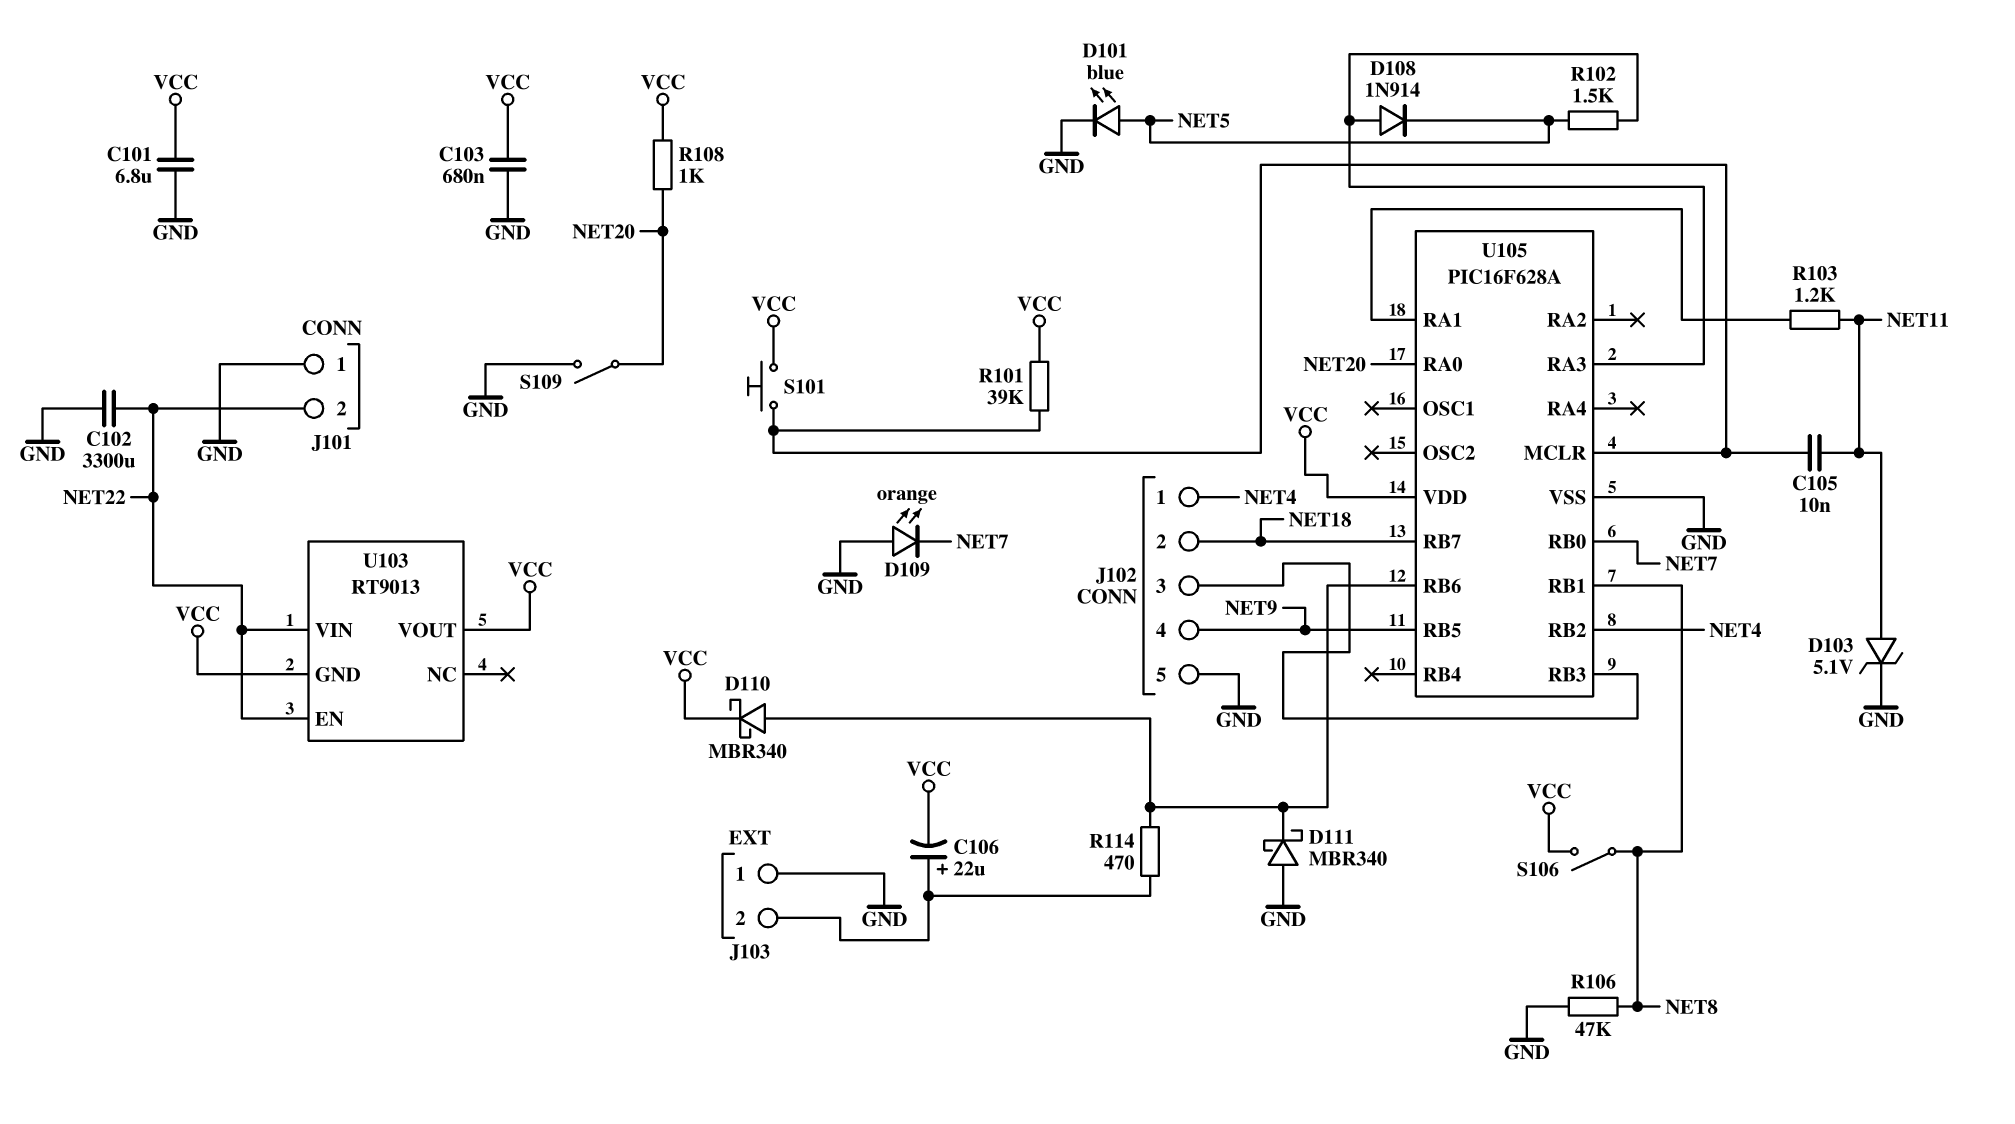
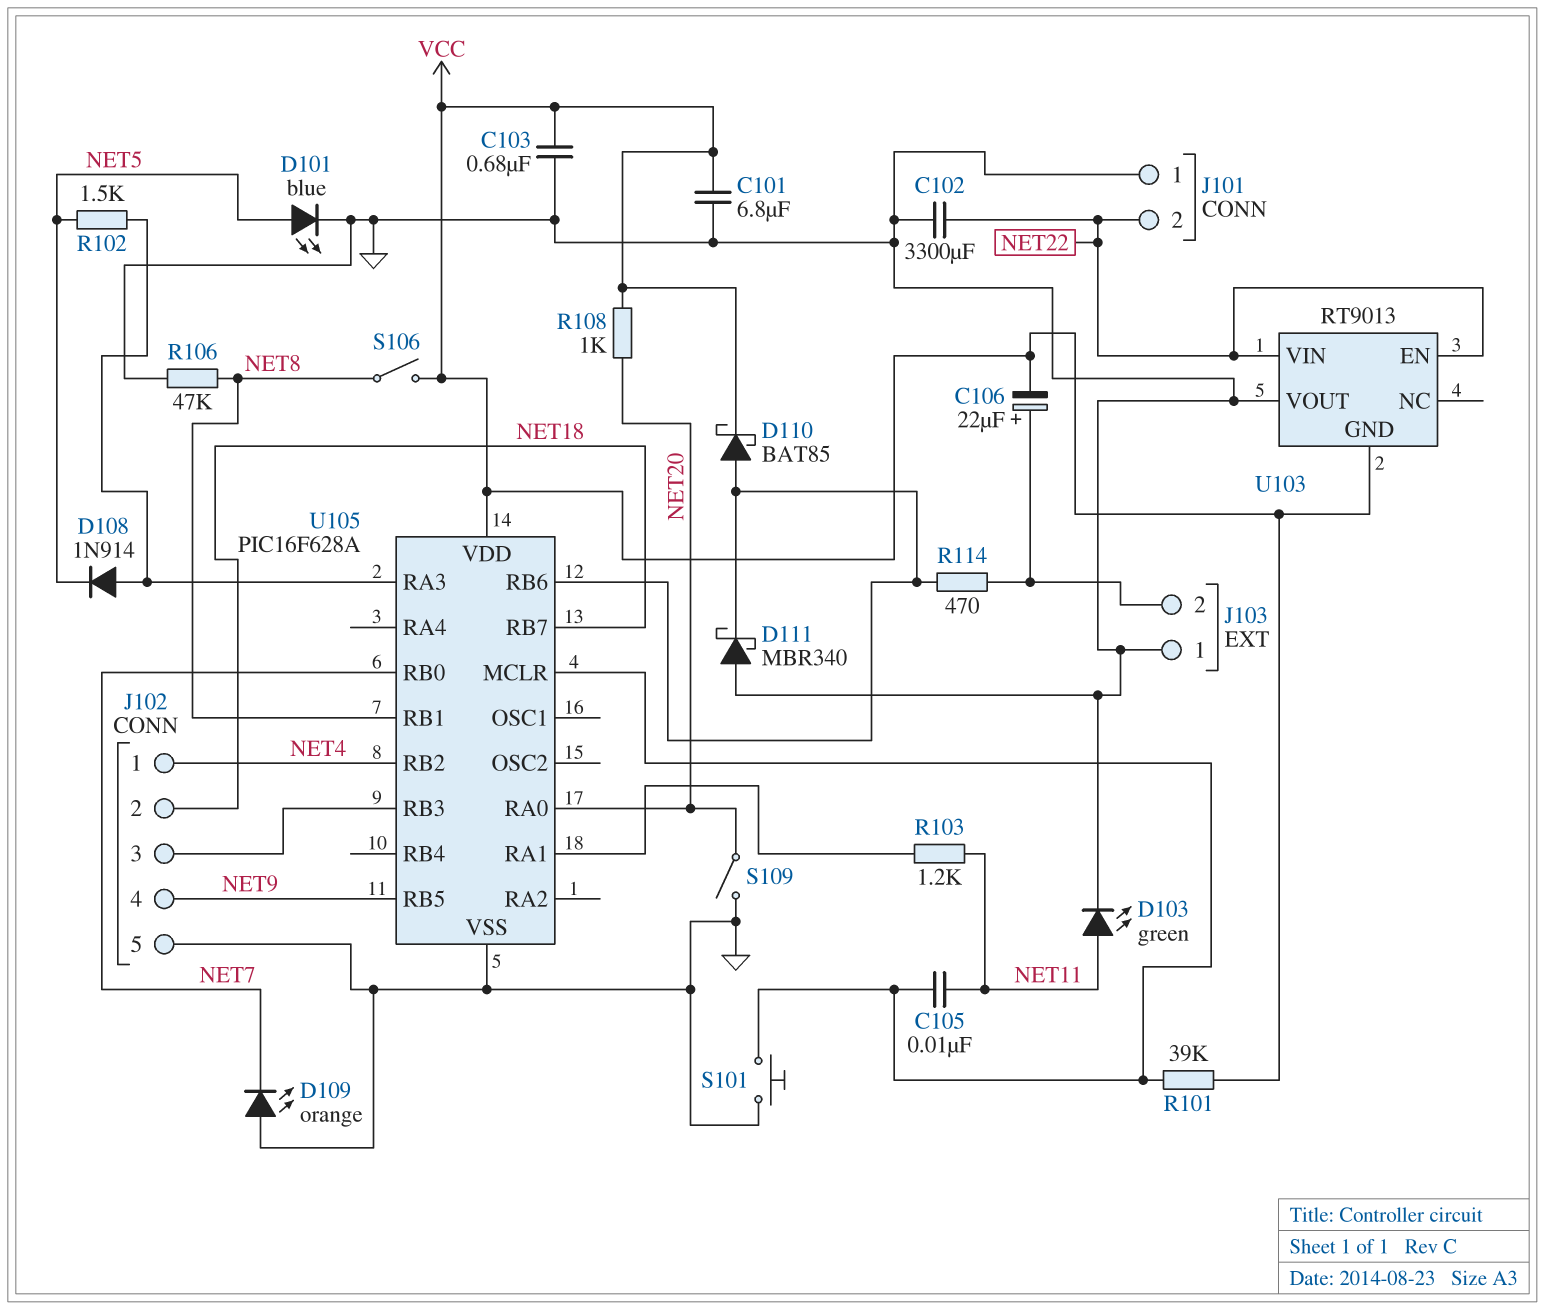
D103: zener 5.1V (A NET11, K GND) -> LED green (A NET11, K GND)
D110: schottky MBR340 (A U105/RB6, K VCC) -> schottky BAT85 (A U105/RB6, K VCC)
S101: button (U105/MCLR, VCC) -> button (GND, U105/MCLR)
U103 pin VOUT: VCC -> GND

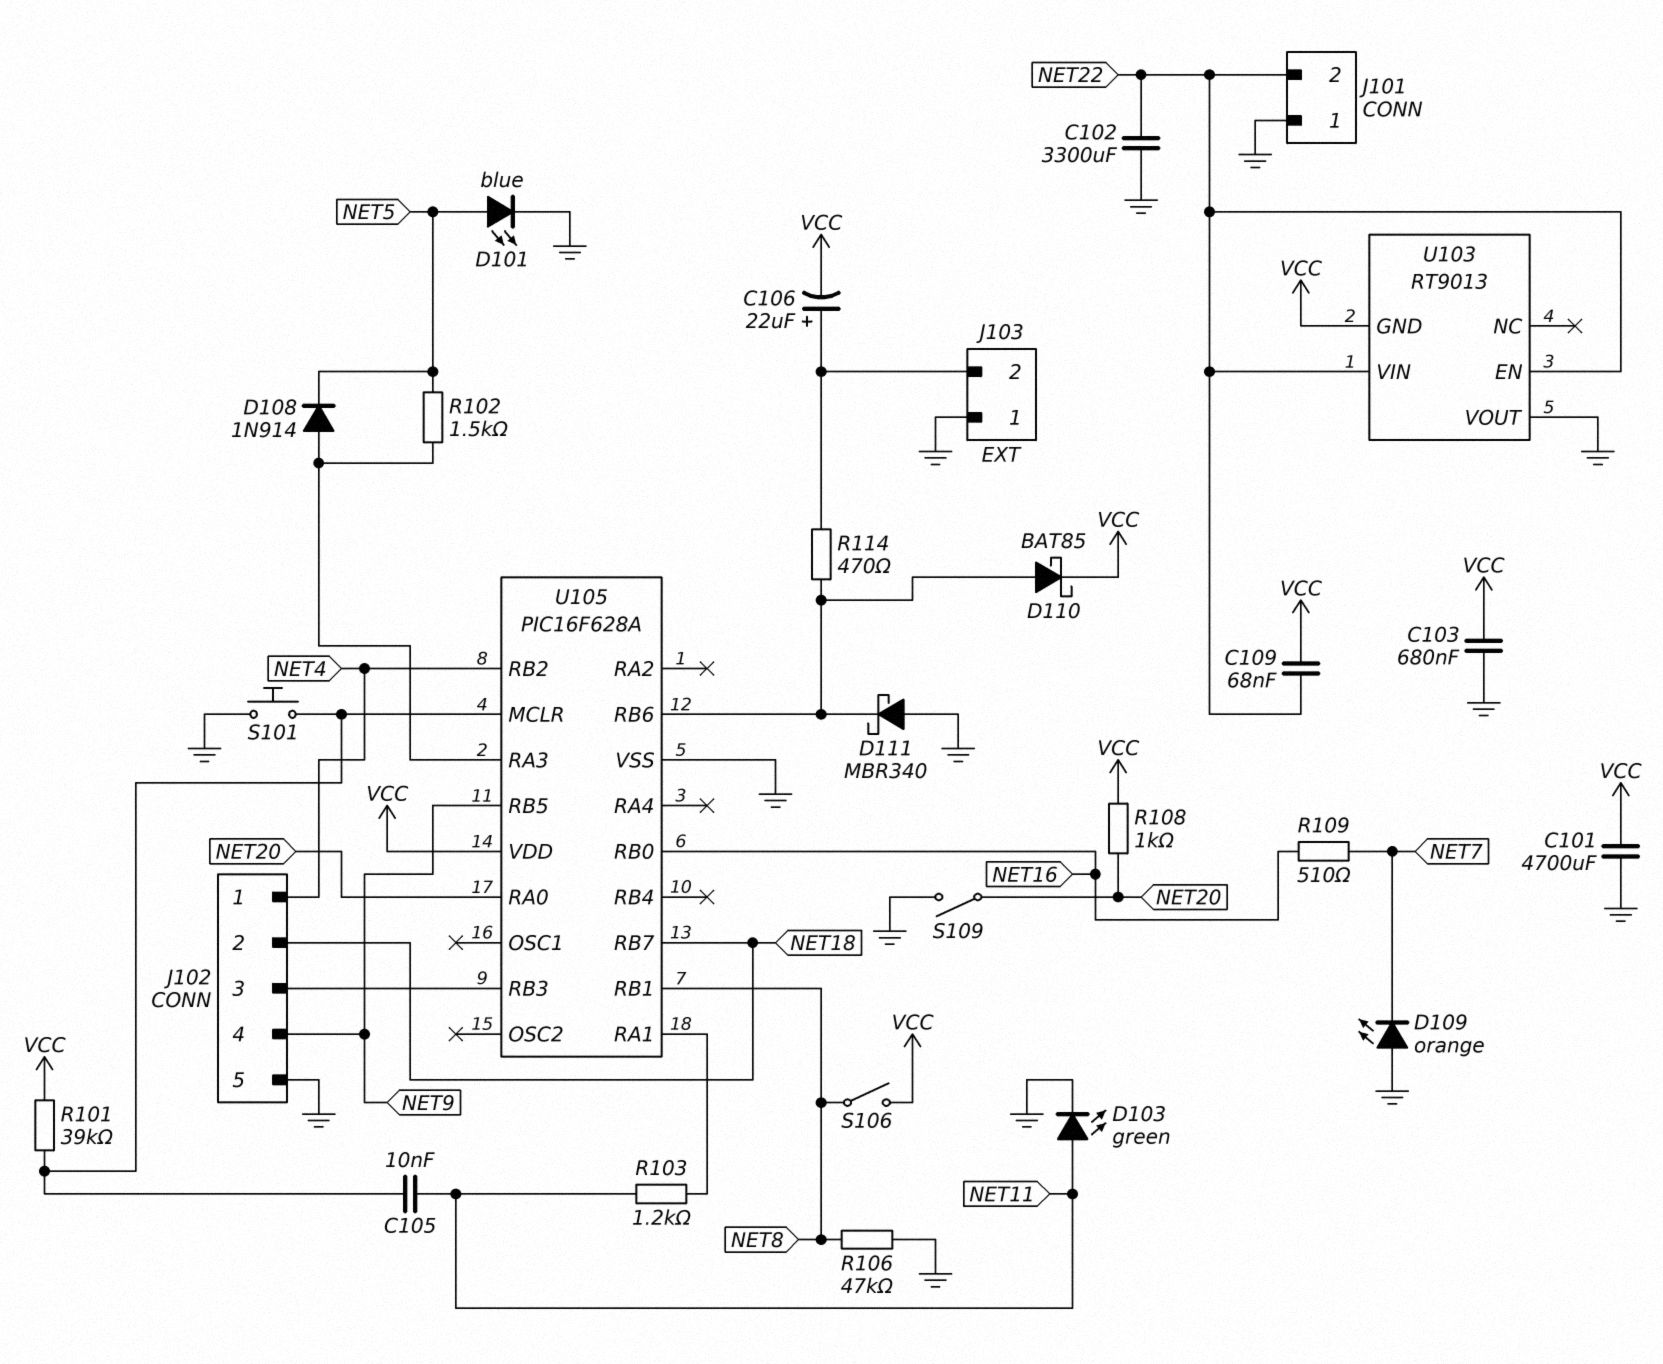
C101: 6.8uF (GND, VCC) -> 4700uF (GND, VCC)
C109: none -> 68nF (NET22, VCC)
R109: none -> 510 (NET7, NET16)
U105 pin RB0: NET7 -> NET16

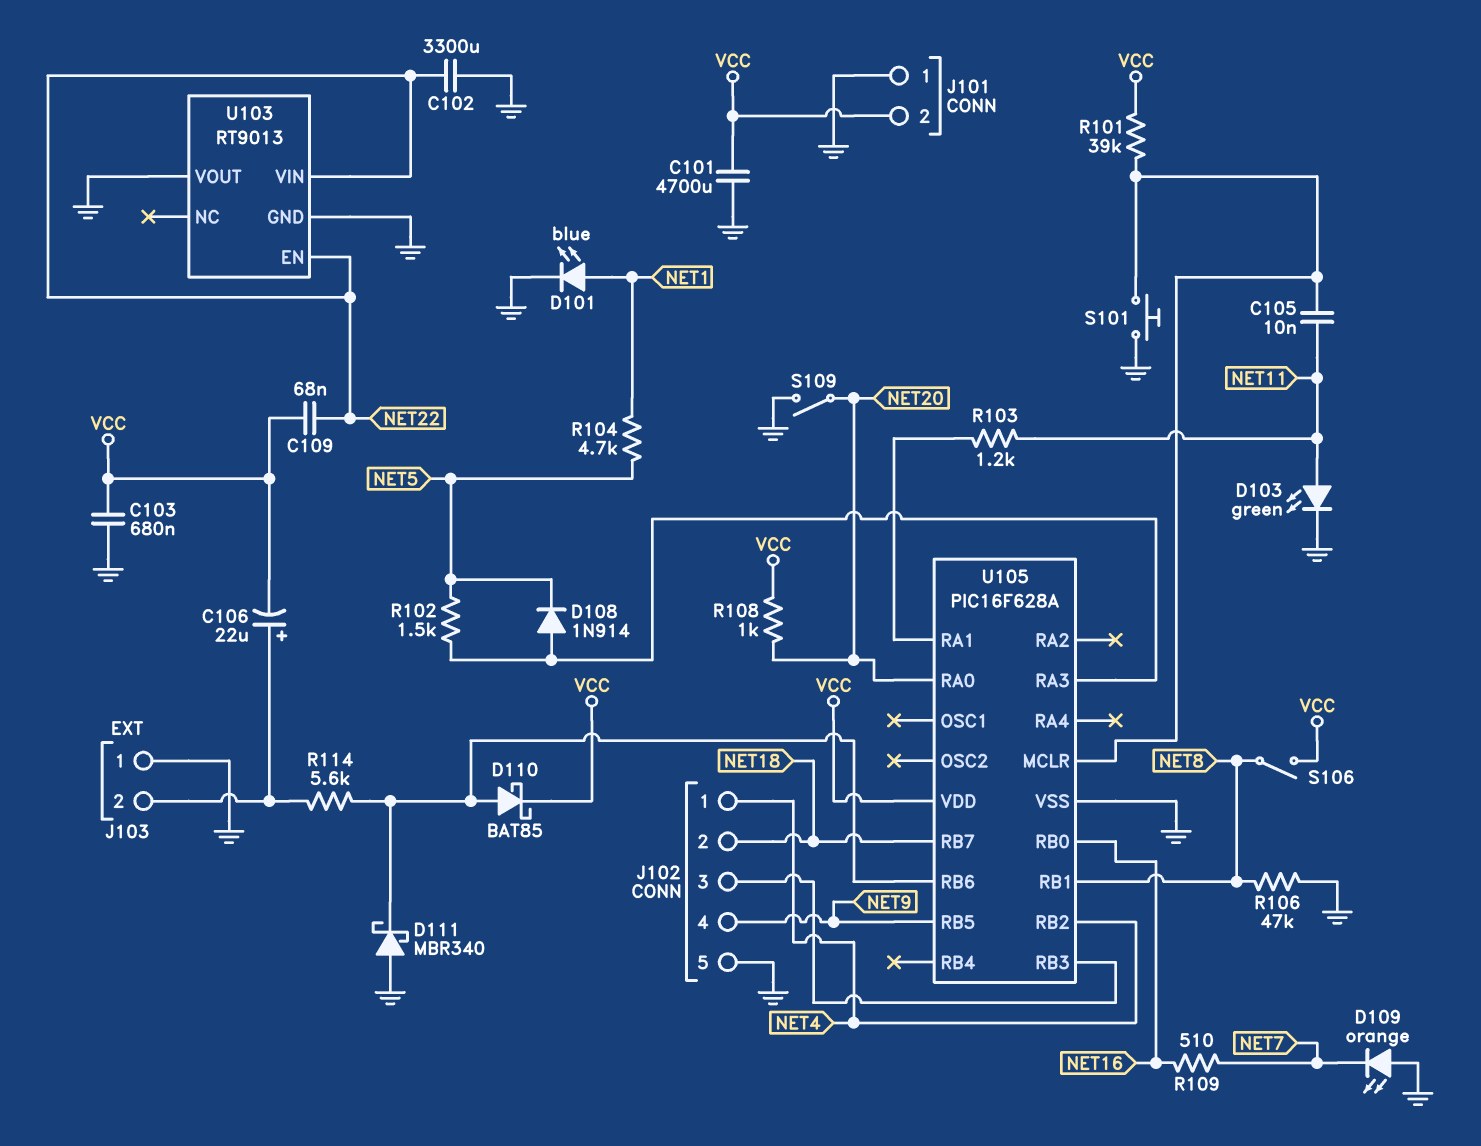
D101: LED blue (A NET5, K GND) -> LED blue (A NET1, K GND)
J101 pin 2: NET22 -> VCC
R104: none -> 4.7k (NET1, NET5)
R114: 470 (J103/2, U105/RB6) -> 5.6k (J103/2, U105/RB6)
U103 pin GND: VCC -> GND

